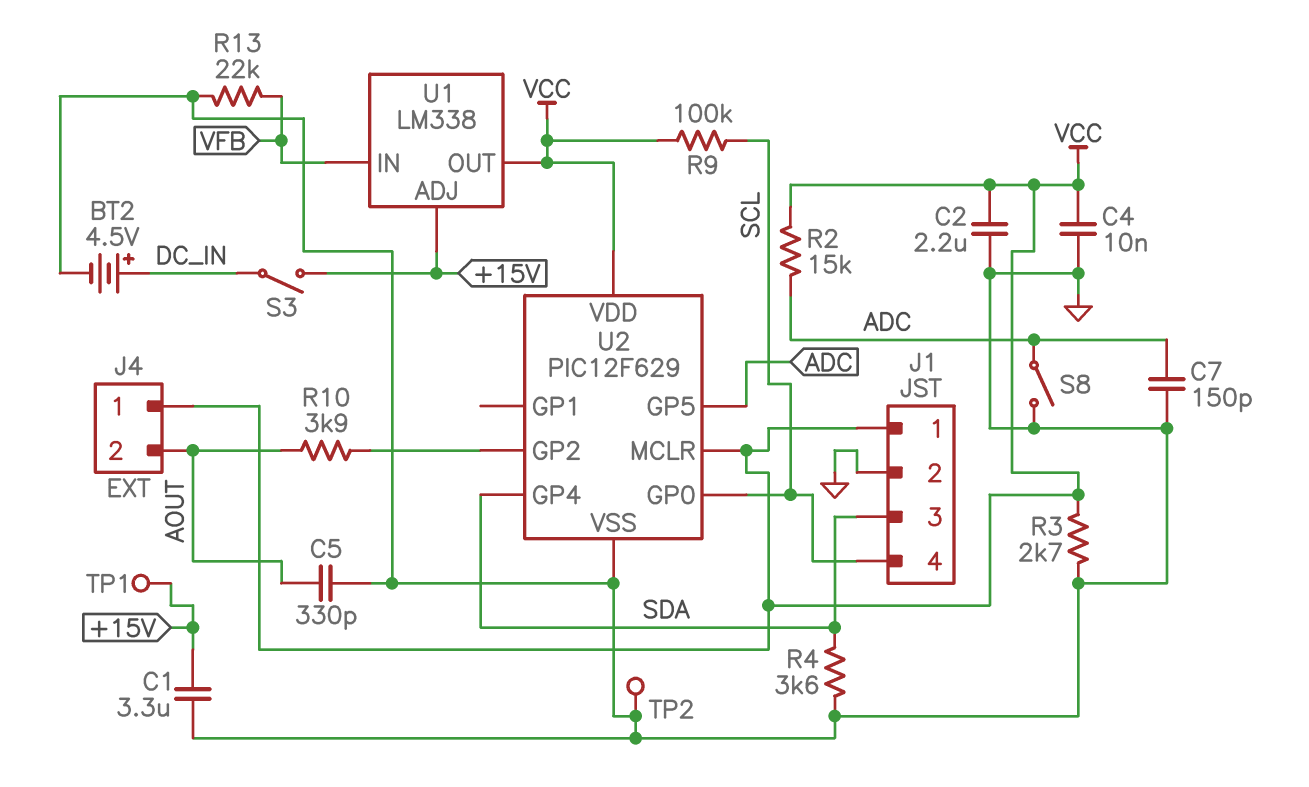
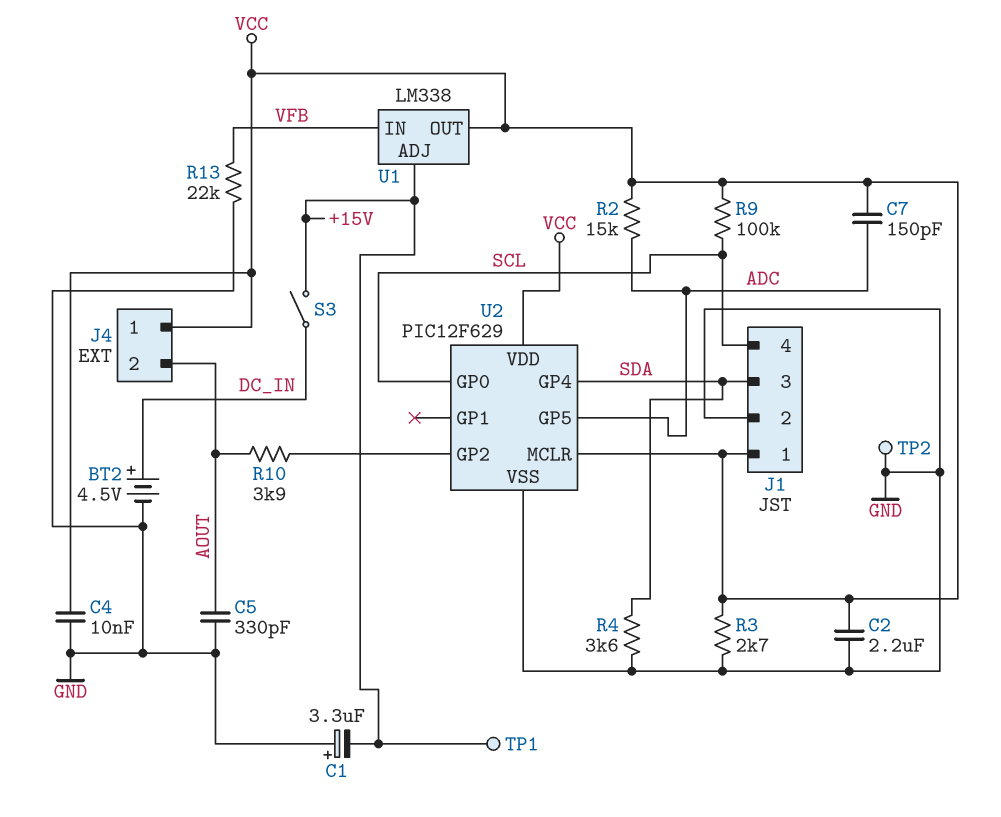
C1: 3.3uF (+15V, GND) -> 3.3uF (plus GND, minus +15V)
C7: 150pF (ADC, GND) -> 150pF (ADC, VCC)
S8: switch (ADC, GND) -> none

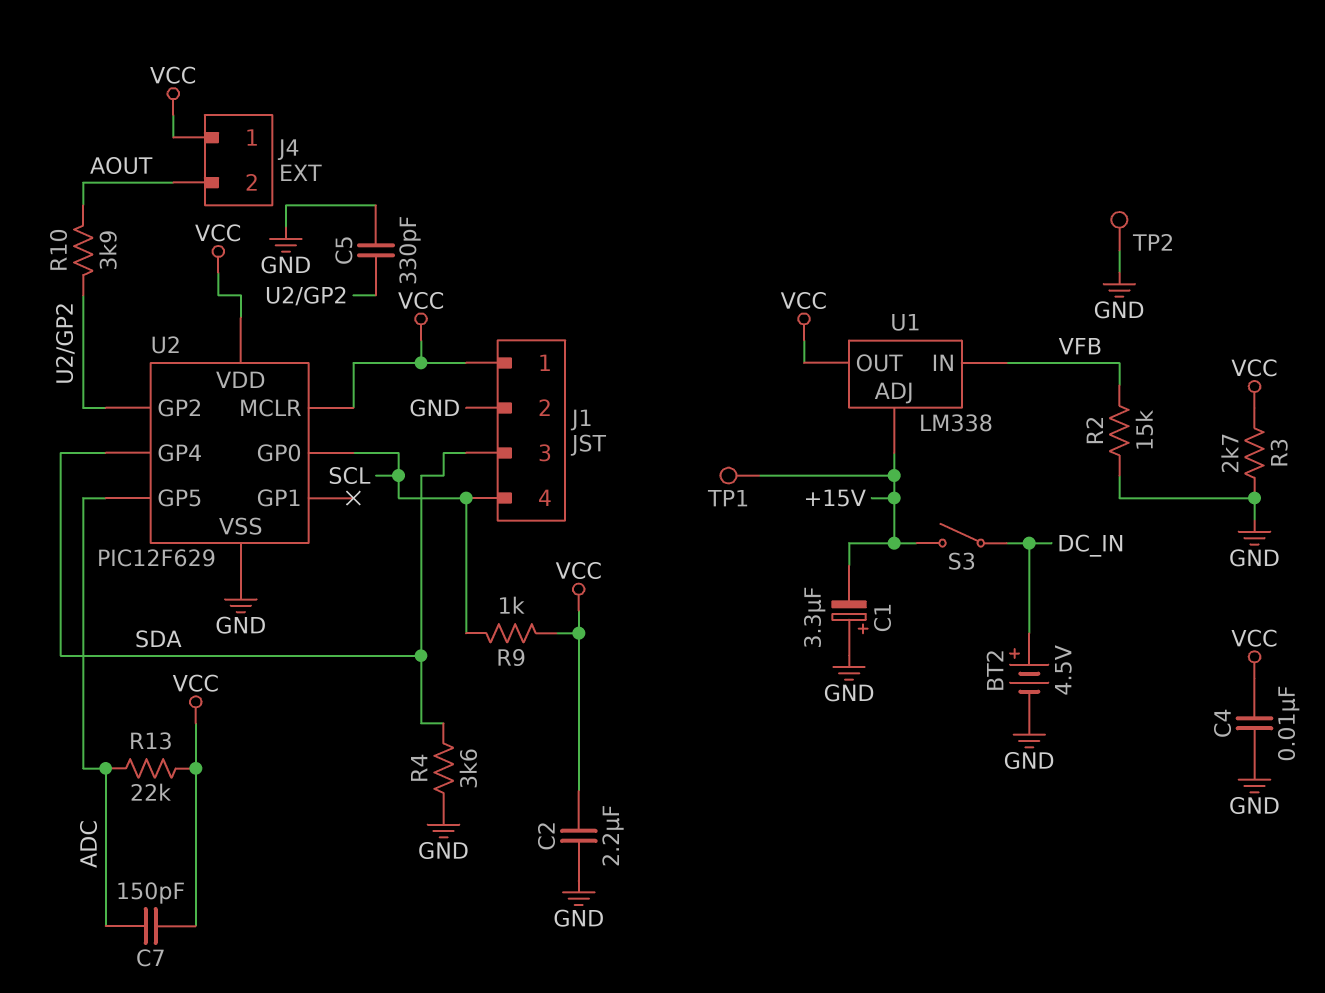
C5: 330pF (AOUT, GND) -> 330pF (GND, U2/GP2)
R2: 15k (ADC, VCC) -> 15k (GND, VFB)
R9: 100k (SCL, VCC) -> 1k (SCL, VCC)
R13: 22k (GND, VFB) -> 22k (ADC, VCC)

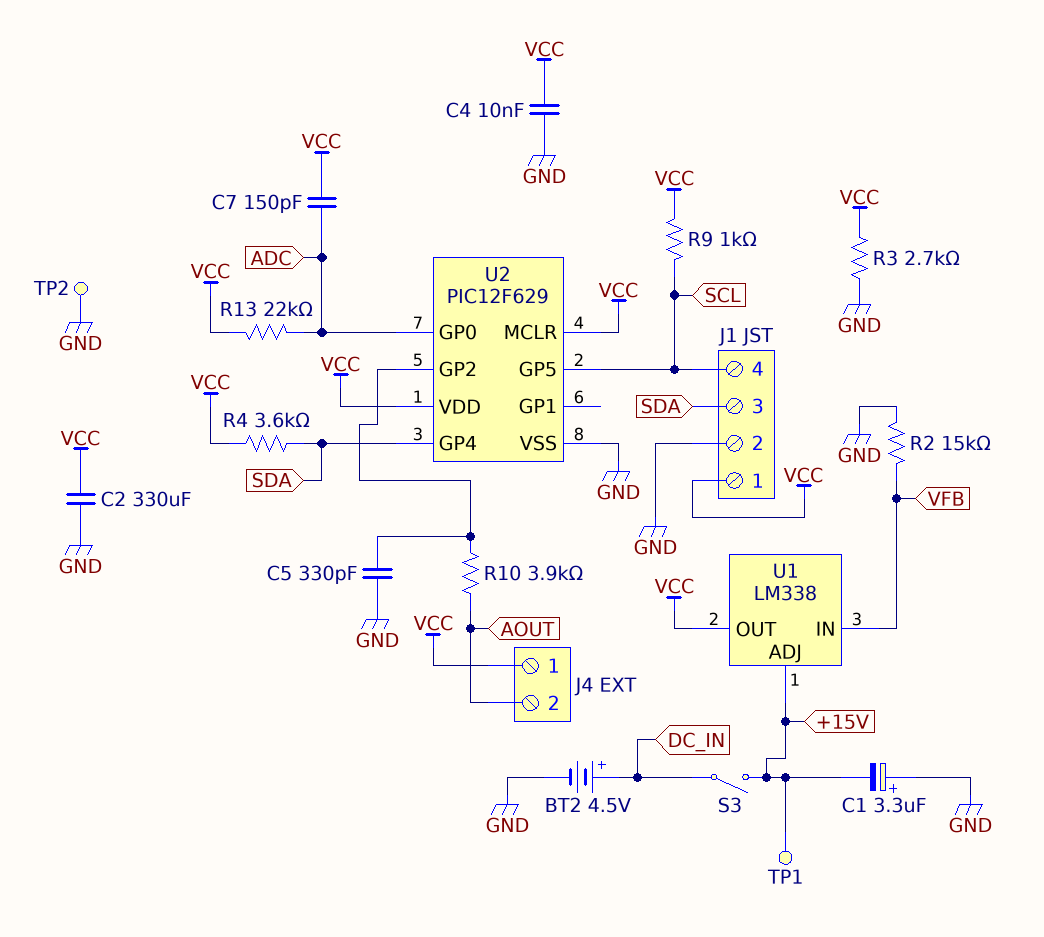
C2: 2.2uF (GND, VCC) -> 330uF (GND, VCC)
R4: 3.6k (GND, SDA) -> 3.6k (SDA, VCC)
U2 pin GP0: SCL -> ADC
U2 pin GP5: ADC -> SCL

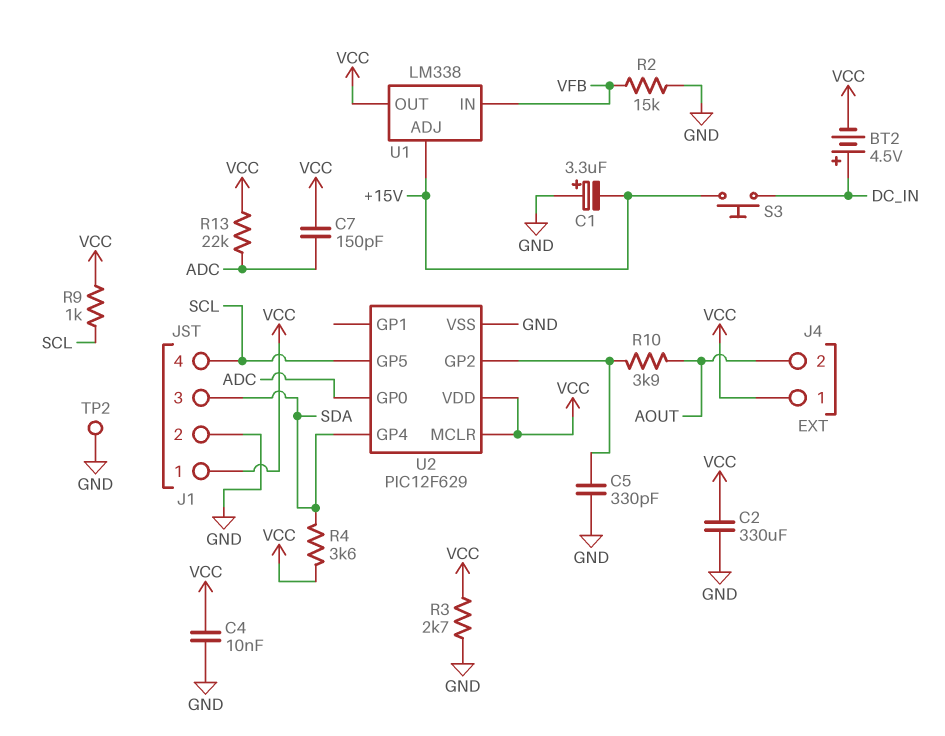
BT2: 4.5V (plus DC_IN, minus GND) -> 4.5V (plus DC_IN, minus VCC)
S3: switch (+15V, DC_IN) -> button (+15V, DC_IN)
TP1: test point (+15V) -> none

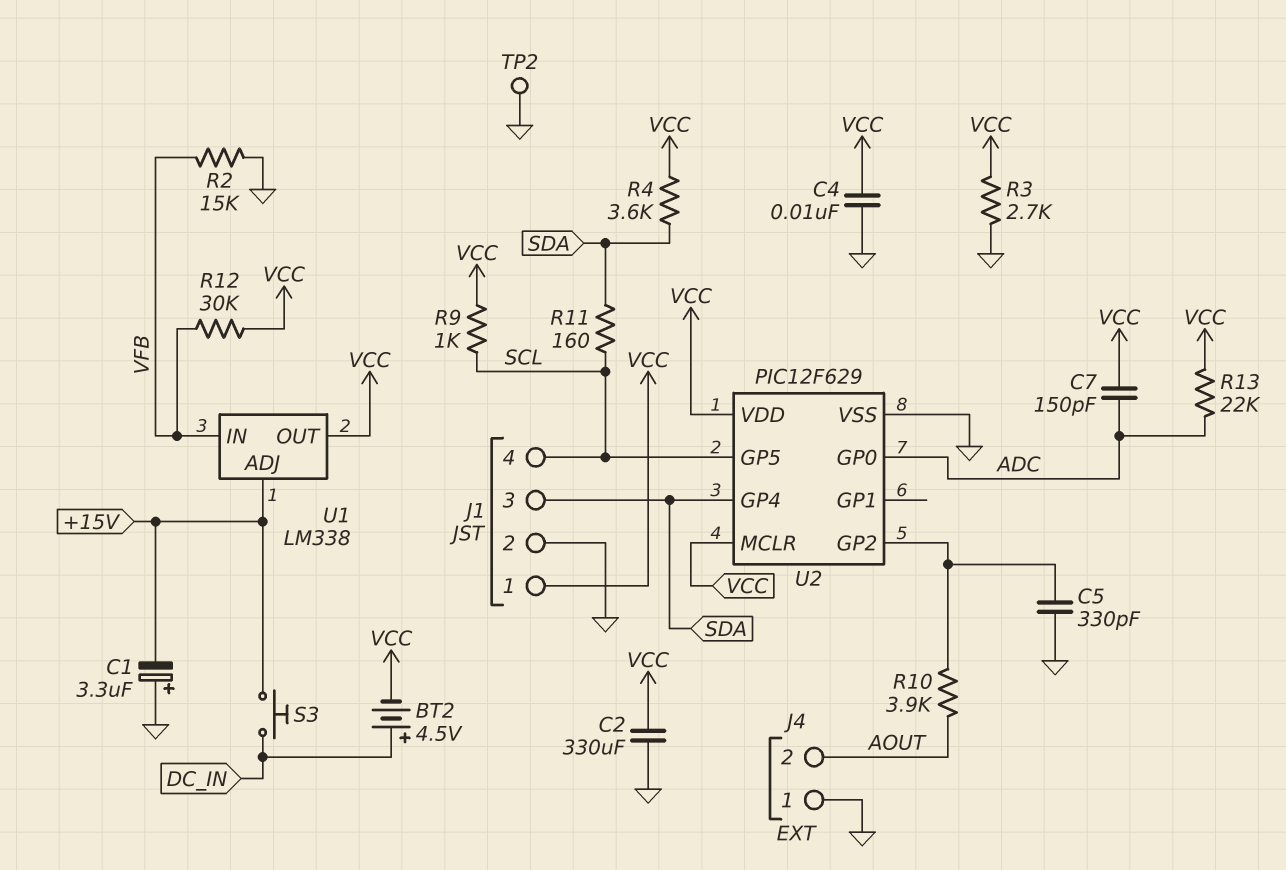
J4 pin 1: VCC -> GND
R11: none -> 160 (SCL, SDA)
R12: none -> 30k (VCC, VFB)

